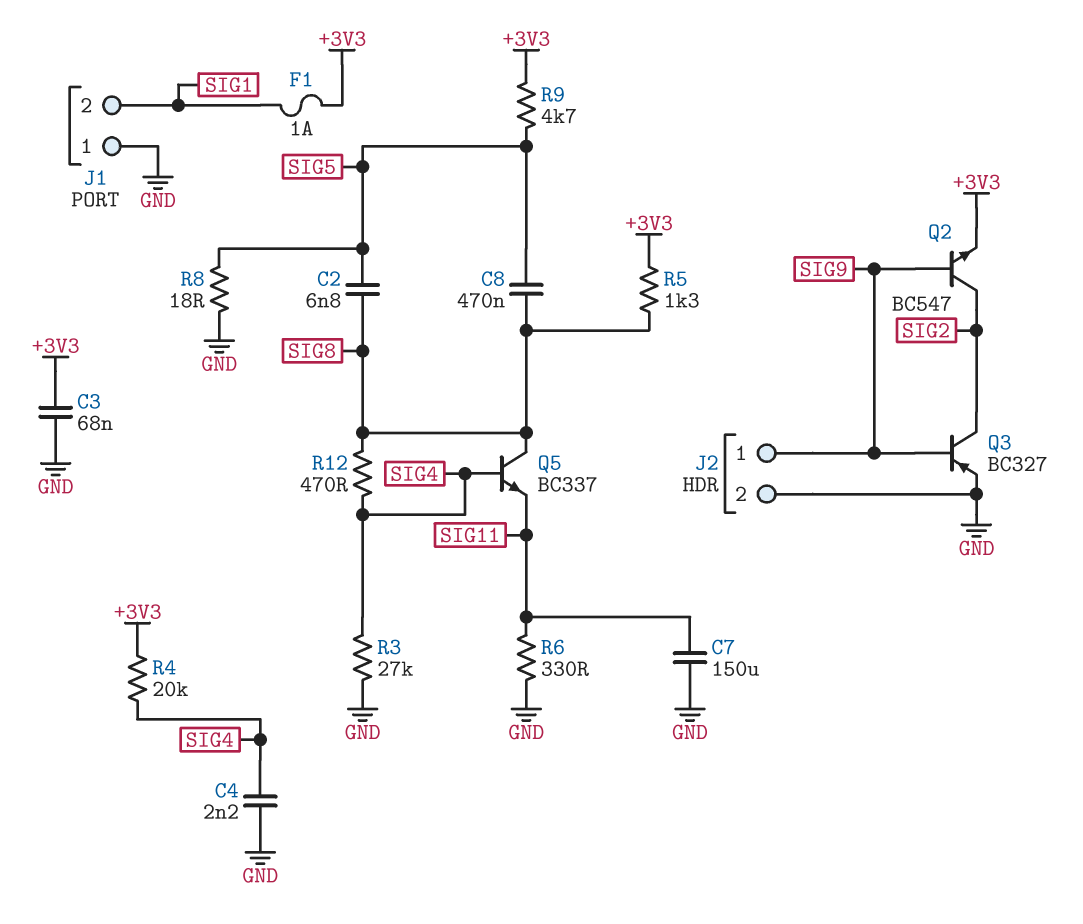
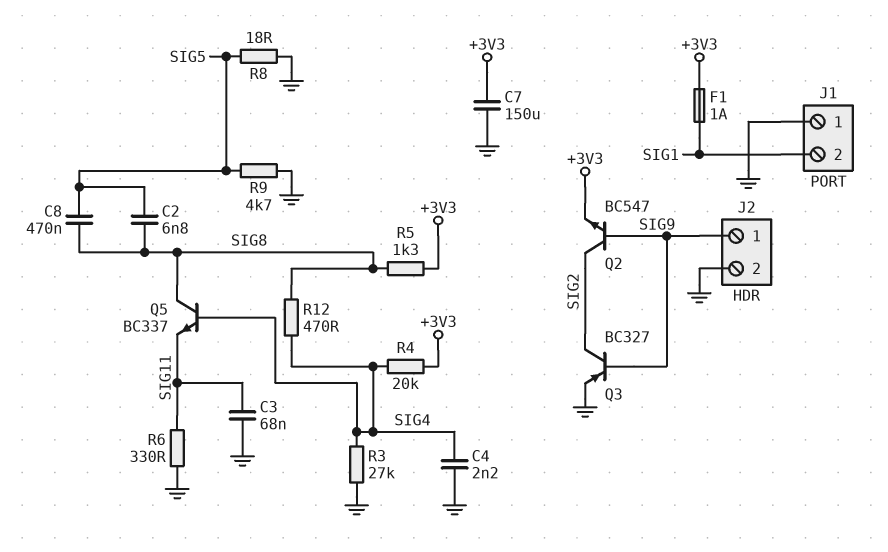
C3: 68nF (+3V3, GND) -> 68nF (GND, SIG11)
C7: 150uF (GND, SIG11) -> 150uF (+3V3, GND)
R9: 4.7k (+3V3, SIG5) -> 4.7k (GND, SIG5)

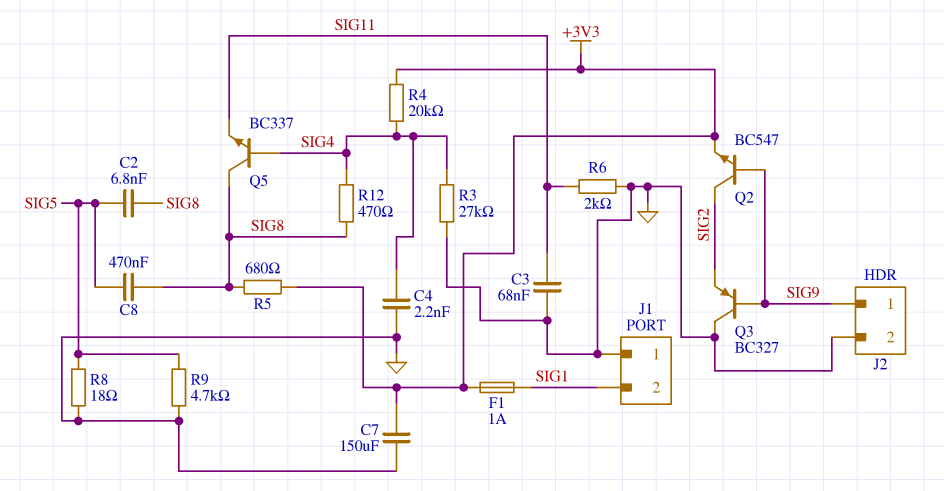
Q3: PNP BC327 (B SIG9, C SIG2, E GND) -> PNP BC327 (B SIG9, C GND, E SIG2)
R5: 1.3k (+3V3, SIG8) -> 680 (+3V3, SIG8)
R6: 330 (GND, SIG11) -> 2k (GND, SIG11)

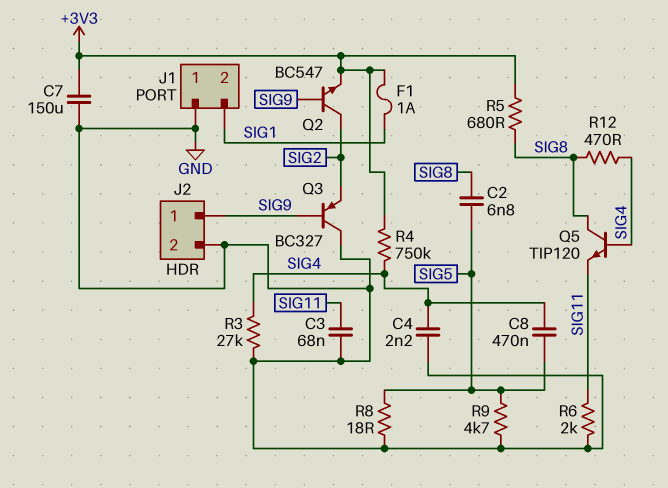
C8: 470nF (SIG5, SIG8) -> 470nF (SIG4, SIG5)
Q5: NPN BC337 (B SIG4, C SIG8, E SIG11) -> NPN TIP120 (B SIG4, C SIG8, E SIG11)
R4: 20k (+3V3, SIG4) -> 750k (+3V3, SIG4)

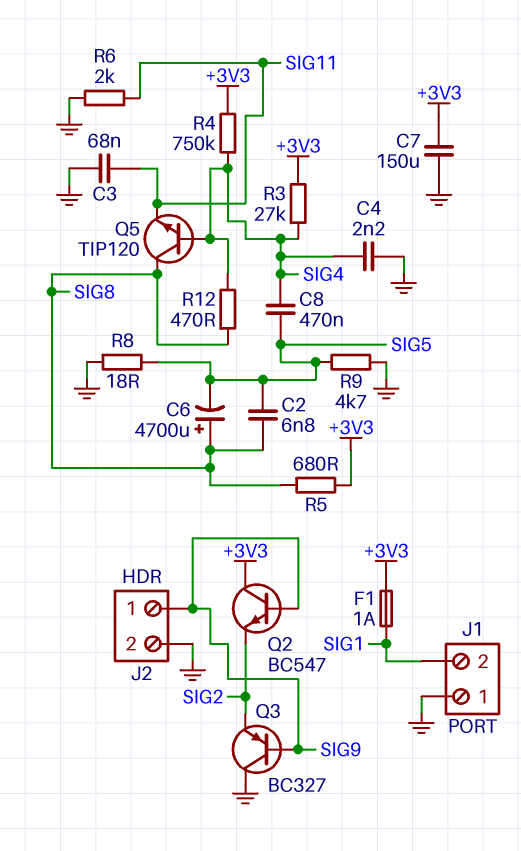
C6: none -> 4700uF (plus SIG8, minus SIG5)
Q2: NPN BC547 (B SIG9, C SIG2, E +3V3) -> NPN BC547 (B SIG9, C +3V3, E SIG2)
R3: 27k (GND, SIG4) -> 27k (+3V3, SIG4)

